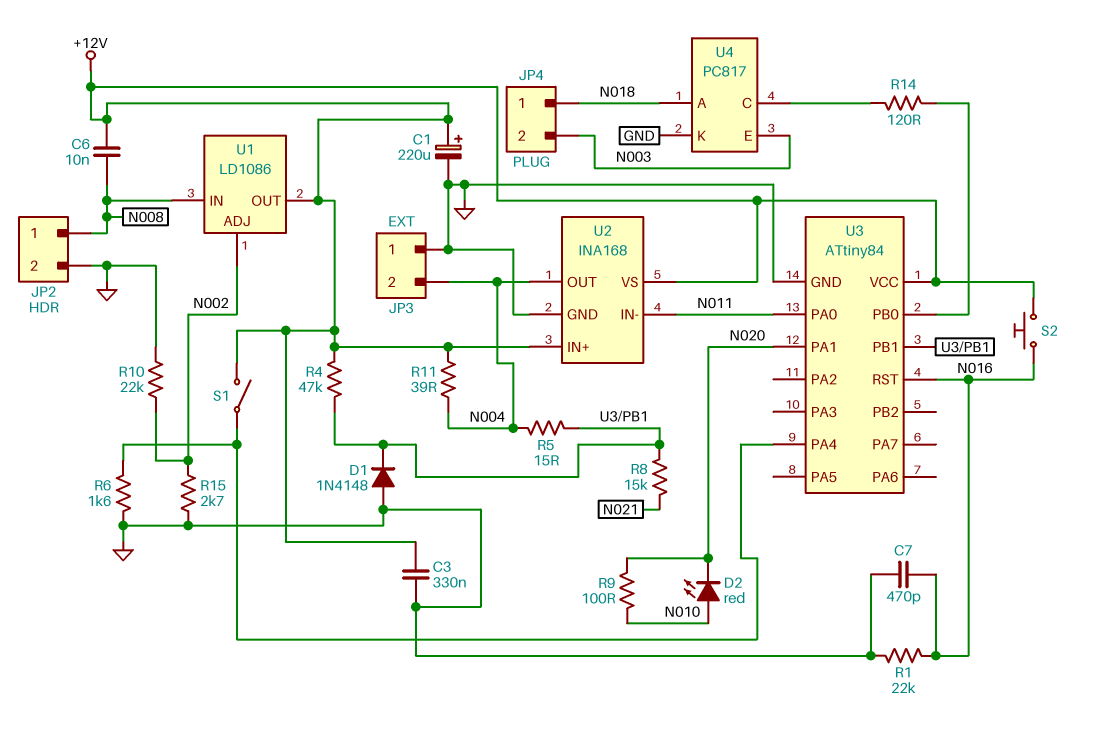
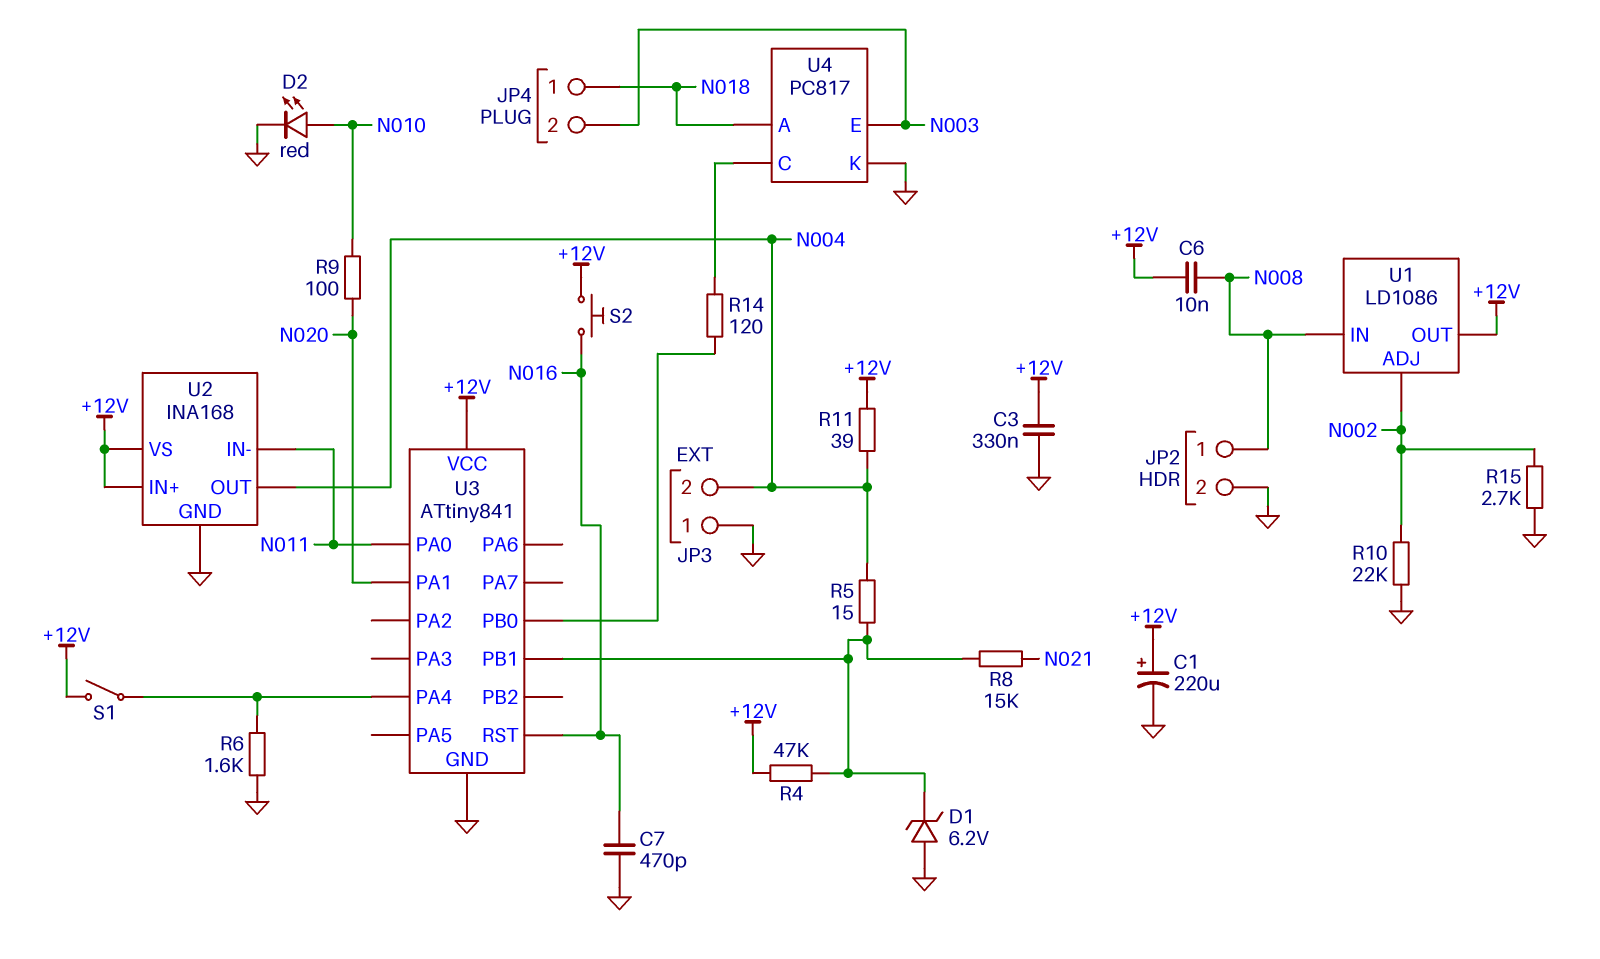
D1: diode 1N4148 (A GND, K U3/PB1) -> zener 6.2V (A GND, K U3/PB1)
D2: LED red (A N010, K N020) -> LED red (A N010, K GND)
R1: 22k (GND, N016) -> none
U3: ATtiny84 -> ATtiny841

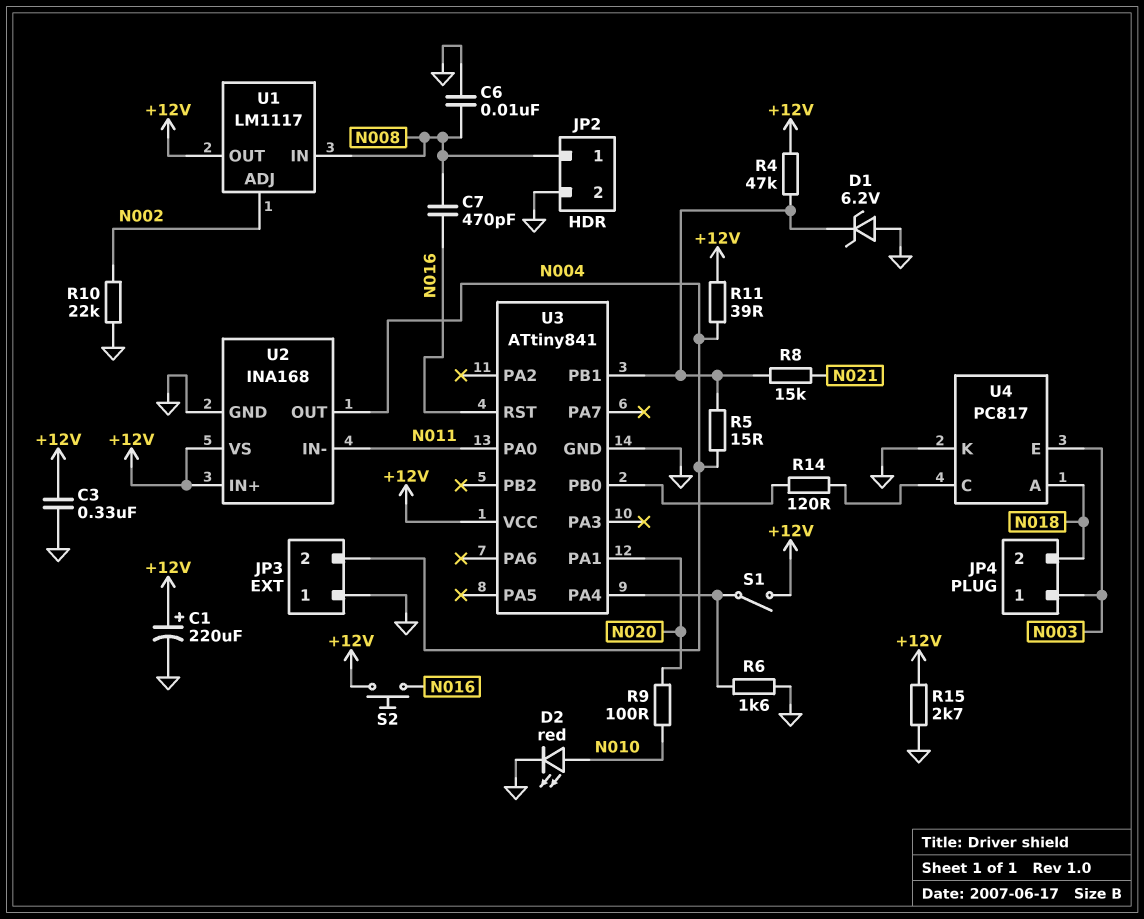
C6: 10nF (+12V, N008) -> 10nF (GND, N008)
C7: 470pF (GND, N016) -> 470pF (N008, N016)
JP4 pin 1: N018 -> N003
JP4 pin 2: N003 -> N018
R15: 2.7k (GND, N002) -> 2.7k (+12V, GND)
U1: LD1086 -> LM1117

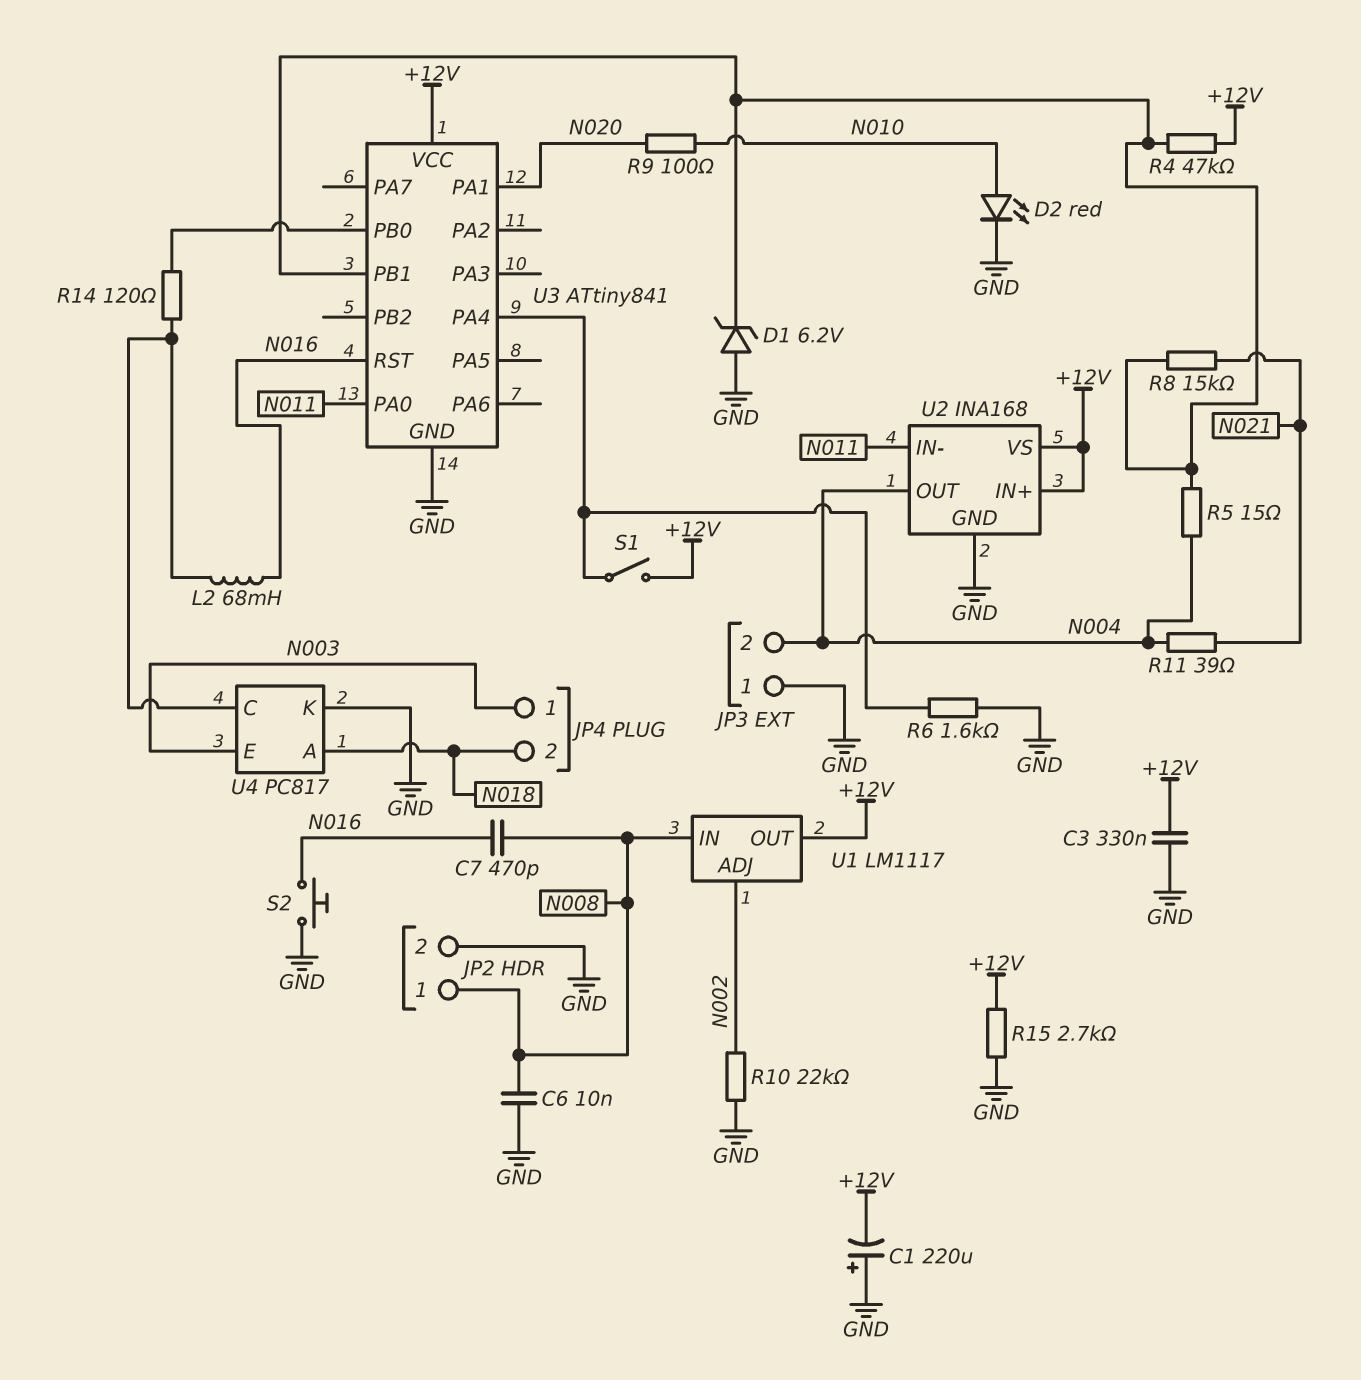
C1: 220uF (plus +12V, minus GND) -> 220uF (plus GND, minus +12V)
L2: none -> 68mH (N016, U4/C)
R11: 39 (+12V, N004) -> 39 (N004, N021)
S2: button (+12V, N016) -> button (GND, N016)

